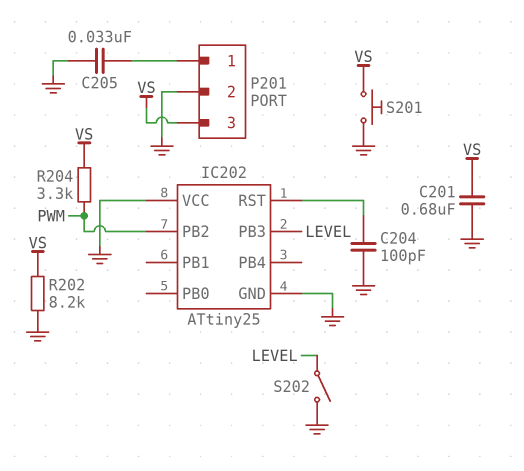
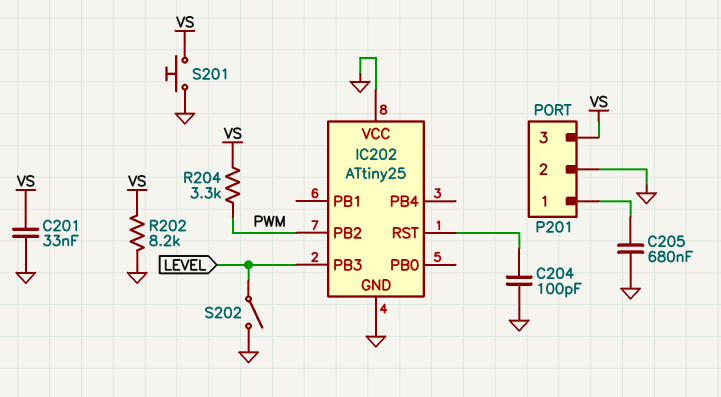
C201: 680nF (GND, VS) -> 33nF (GND, VS)
C205: 33nF (GND, P201/1) -> 680nF (GND, P201/1)

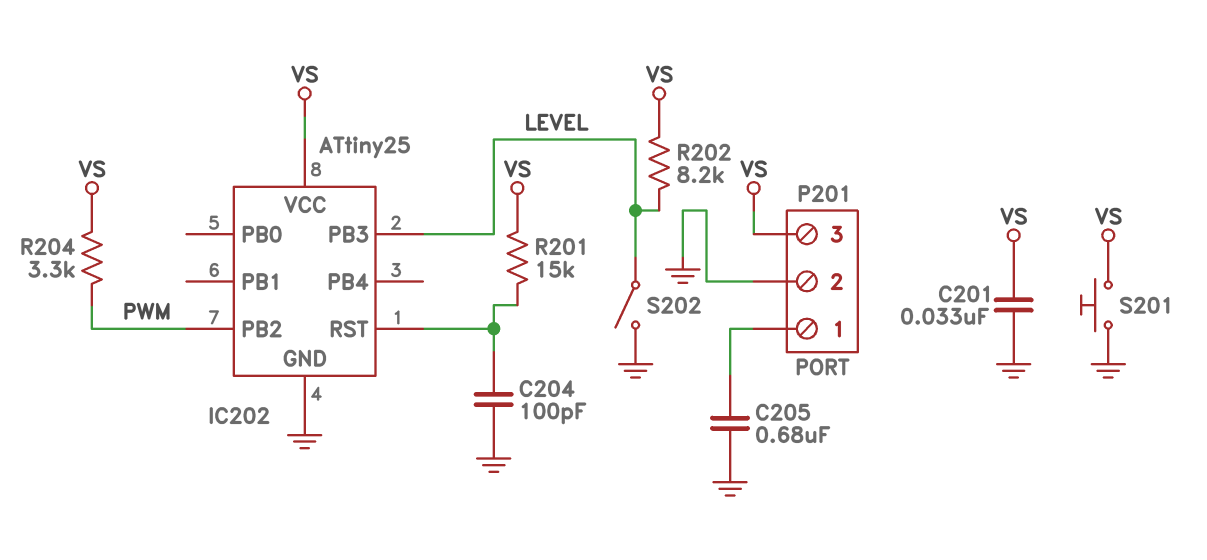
IC202 pin VCC: GND -> VS
R201: none -> 15k (IC202/RST, VS)
R202: 8.2k (GND, VS) -> 8.2k (LEVEL, VS)

